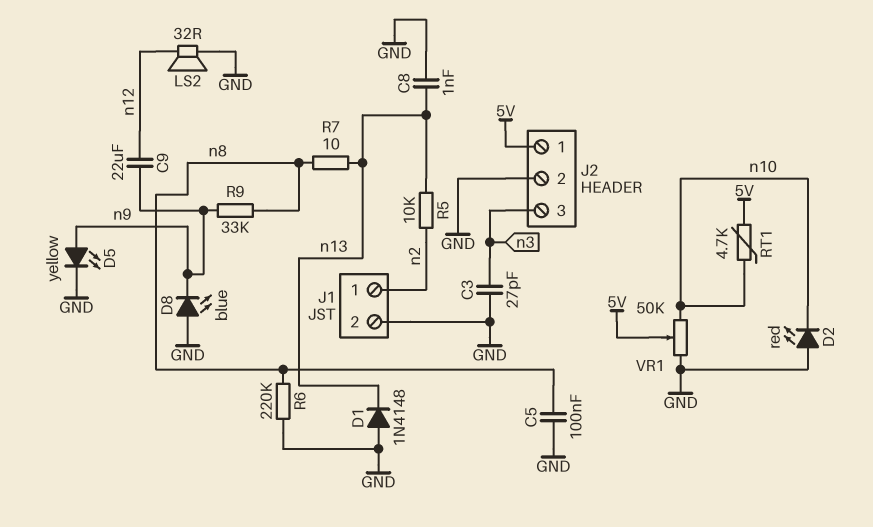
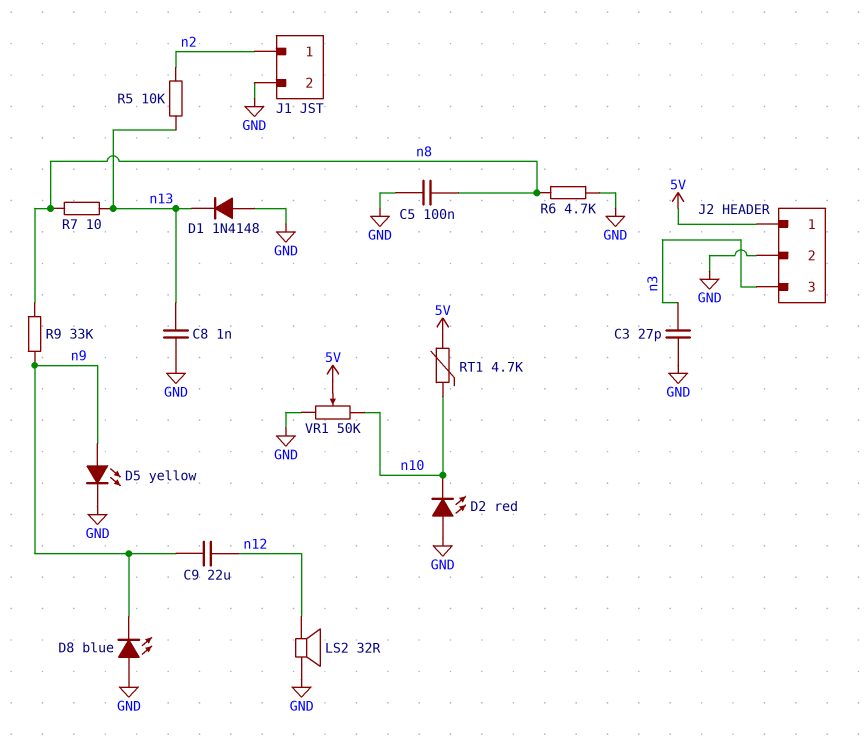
R6: 220k (GND, n8) -> 4.7k (GND, n8)

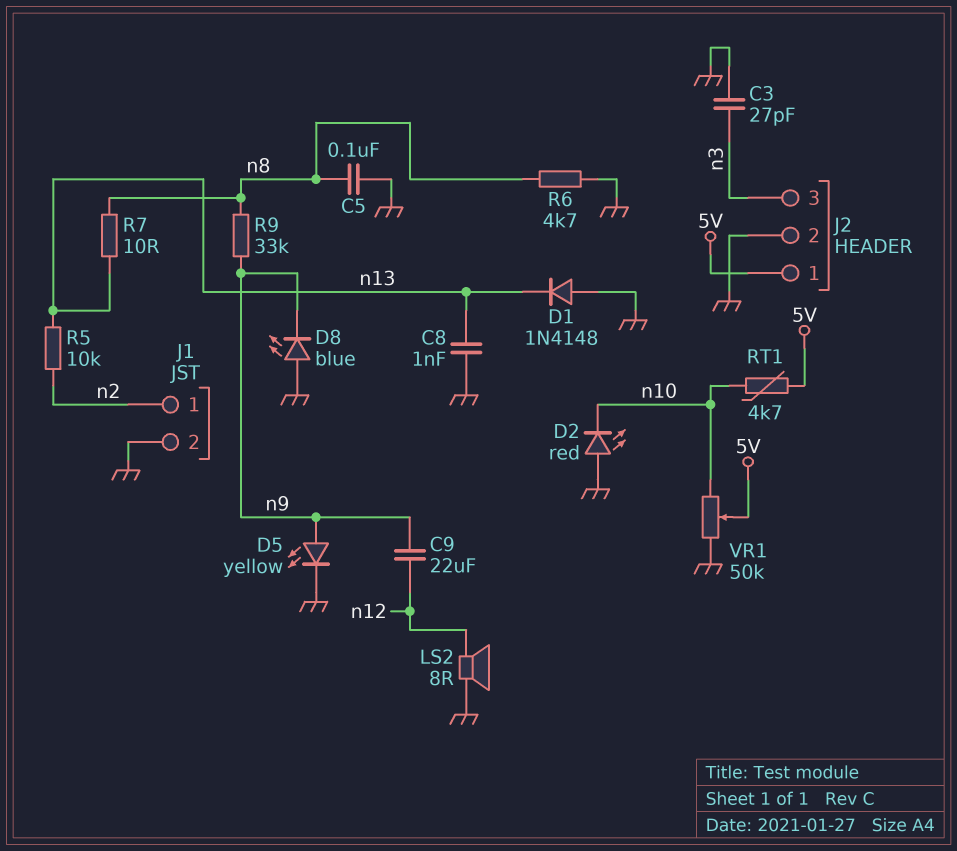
LS2: speaker 32R (GND, n12) -> speaker 8R (GND, n12)

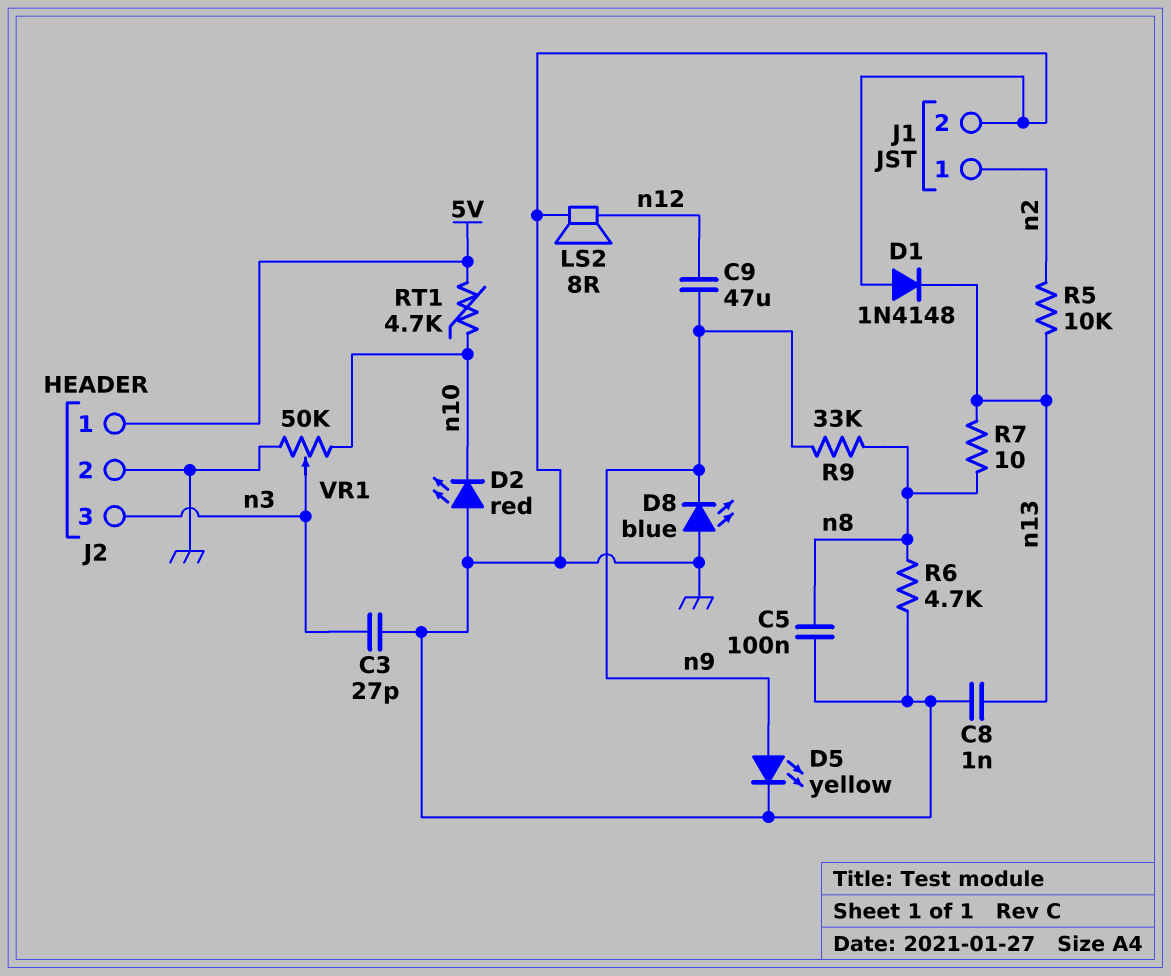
C9: 22uF (n9, n12) -> 47uF (n9, n12)
VR1: 50k (GND, n10, wiper 5V) -> 50k (GND, n10, wiper n3)

